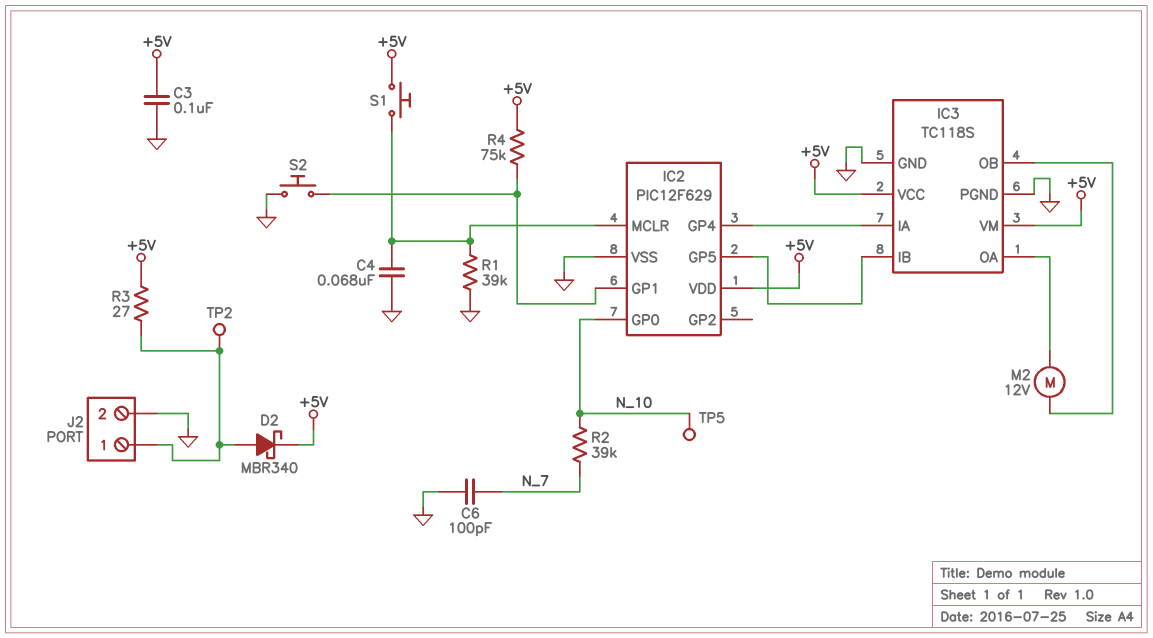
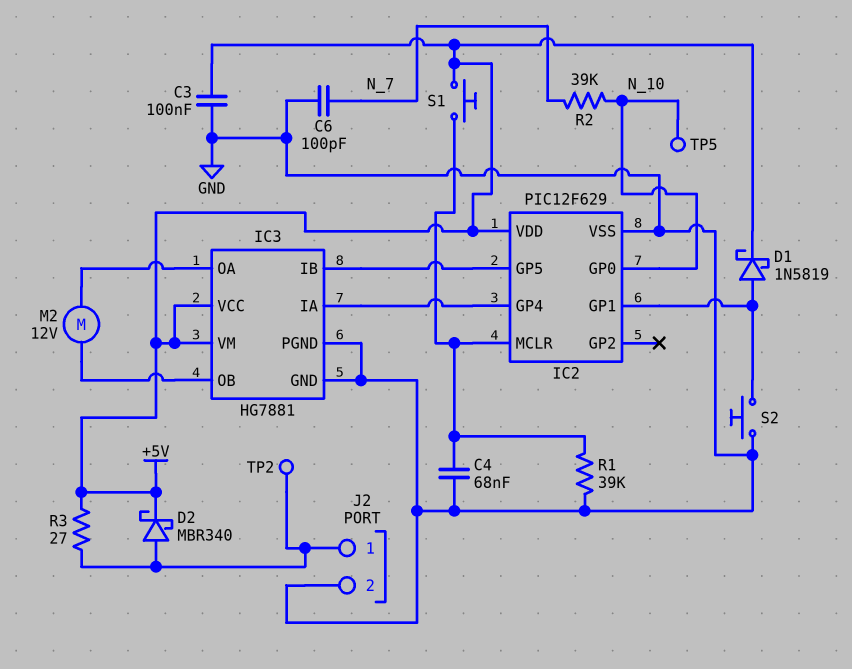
D1: none -> schottky 1N5819 (A IC2/GP1, K +5V)
IC3: TC118S -> HG7881
R4: 75k (+5V, IC2/GP1) -> none

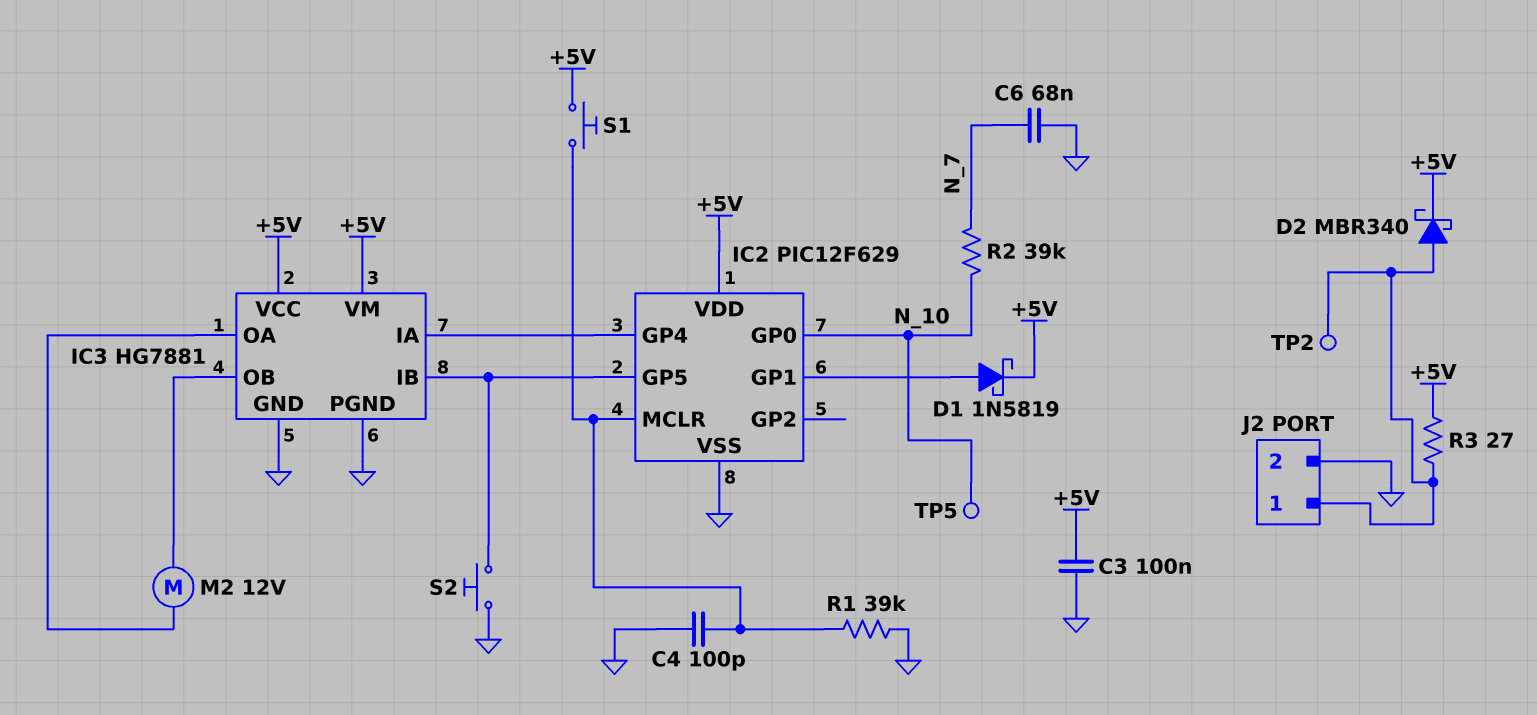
C4: 68nF (GND, IC2/MCLR) -> 100pF (GND, IC2/MCLR)
C6: 100pF (GND, N_7) -> 68nF (GND, N_7)
S2: button (GND, IC2/GP1) -> button (GND, IC2/GP5)

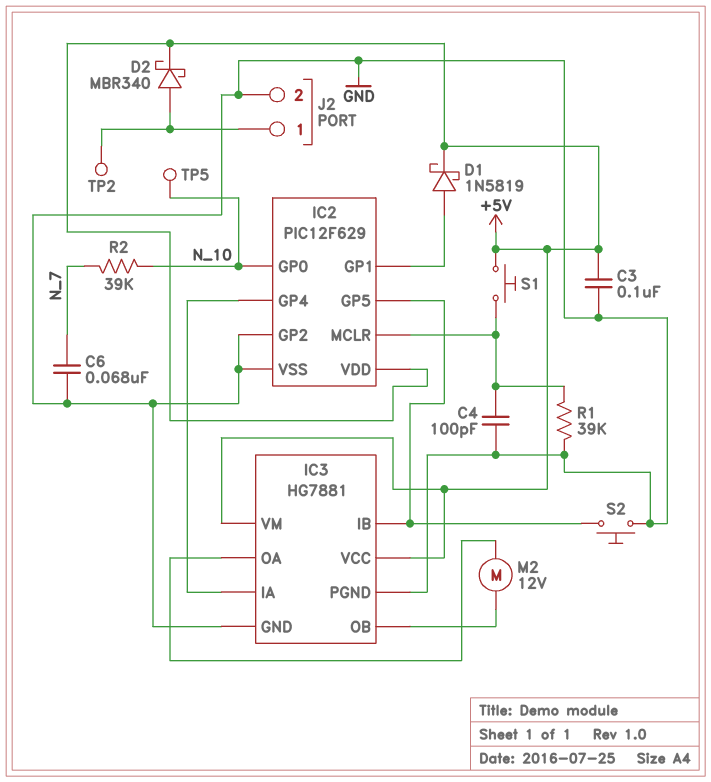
IC2 pin GP2: none -> GND
R3: 27 (+5V, J2/1) -> none

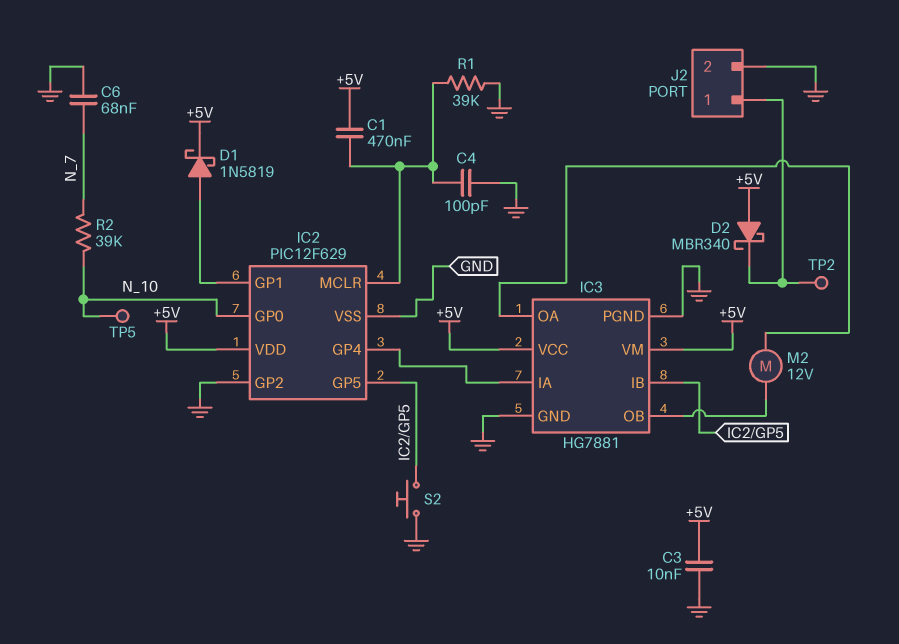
C1: none -> 470nF (+5V, IC2/MCLR)
C3: 100nF (+5V, GND) -> 10nF (+5V, GND)
D2: schottky MBR340 (A J2/1, K +5V) -> schottky MBR340 (A +5V, K J2/1)
S1: button (+5V, IC2/MCLR) -> none

